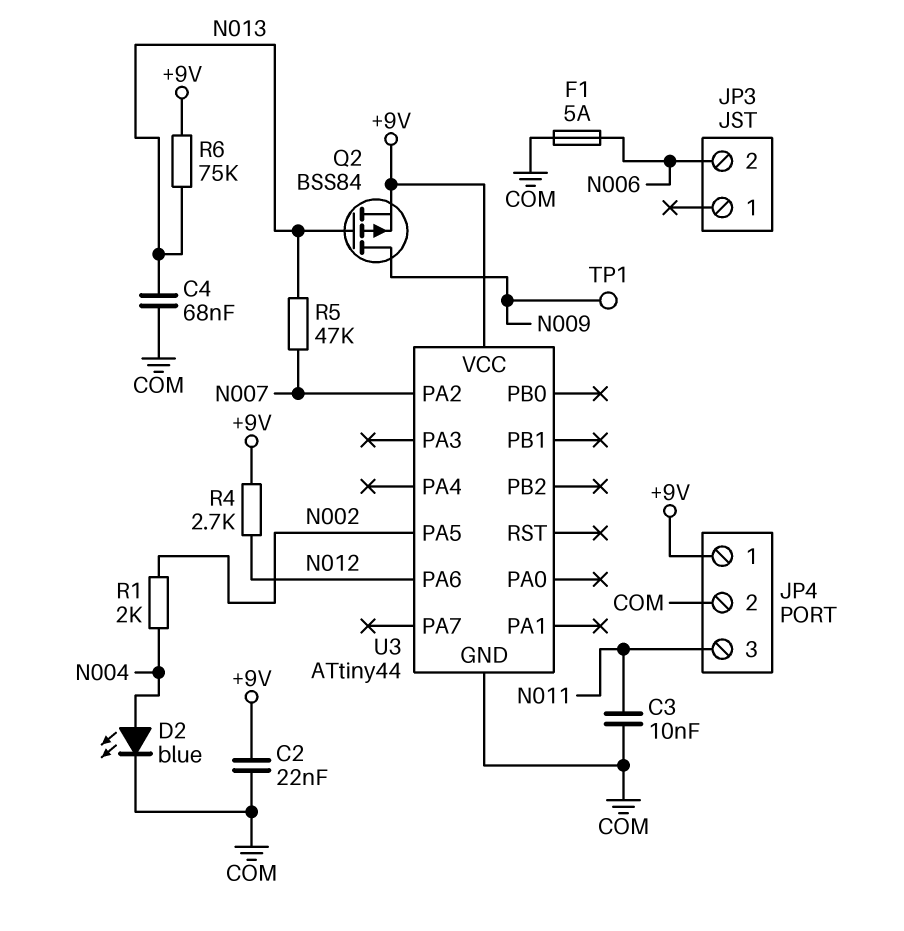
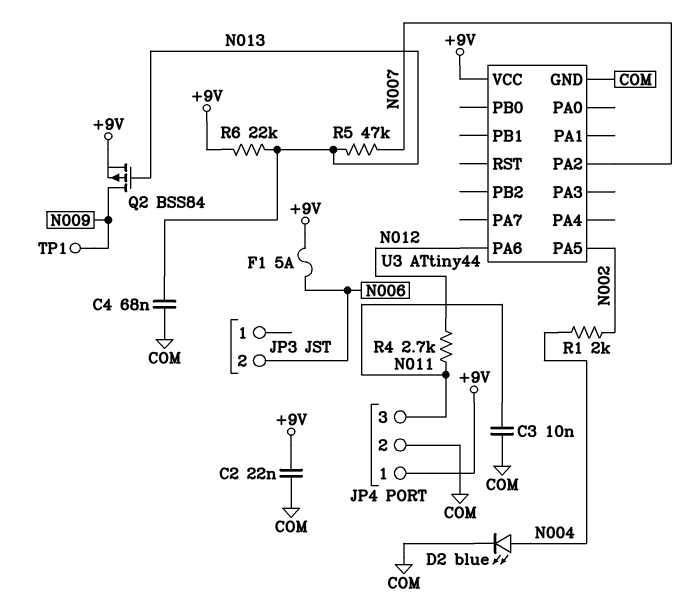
F1: 5A (COM, N006) -> 5A (+9V, N006)
R4: 2.7k (+9V, N012) -> 2.7k (N011, N012)
R6: 75k (+9V, N013) -> 22k (+9V, N013)

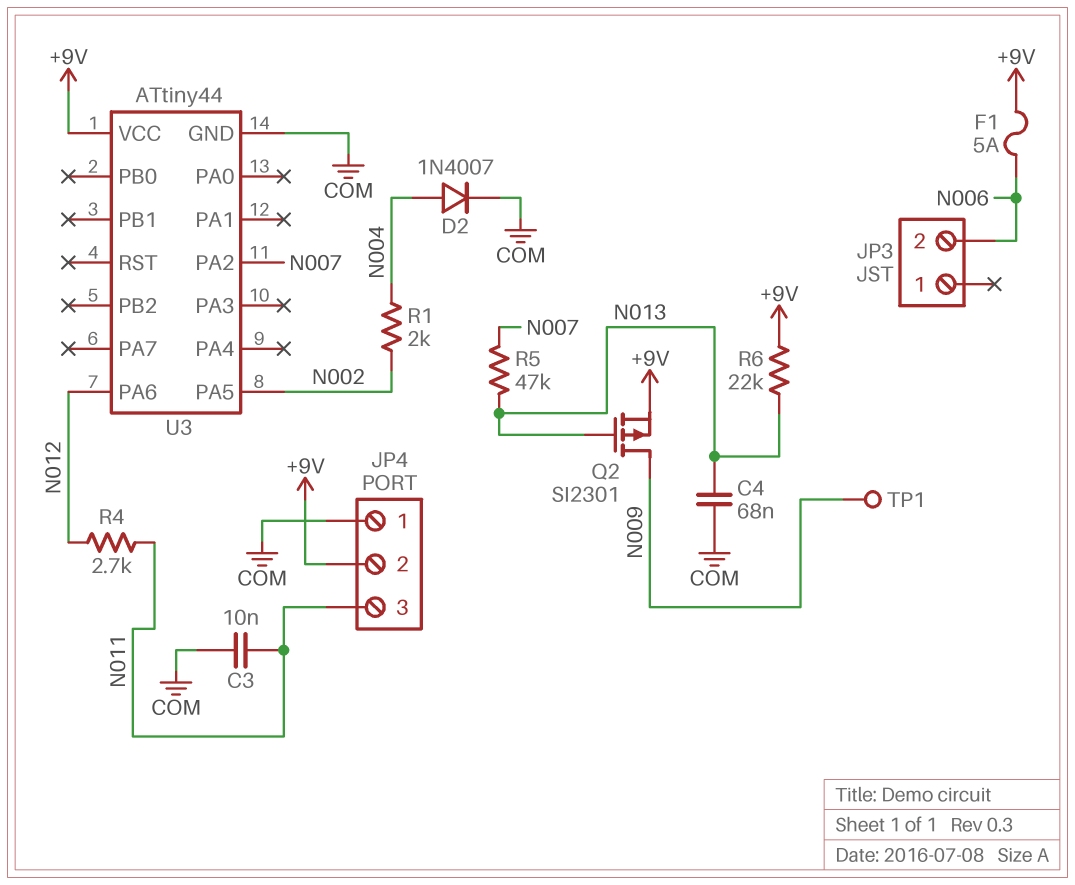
C2: 22nF (+9V, COM) -> none
D2: LED blue (A N004, K COM) -> diode 1N4007 (A N004, K COM)
JP4 pin 1: +9V -> COM
JP4 pin 2: COM -> +9V
Q2: PMOS BSS84 (G N013, D N009, S +9V) -> PMOS SI2301 (G N013, D N009, S +9V)

